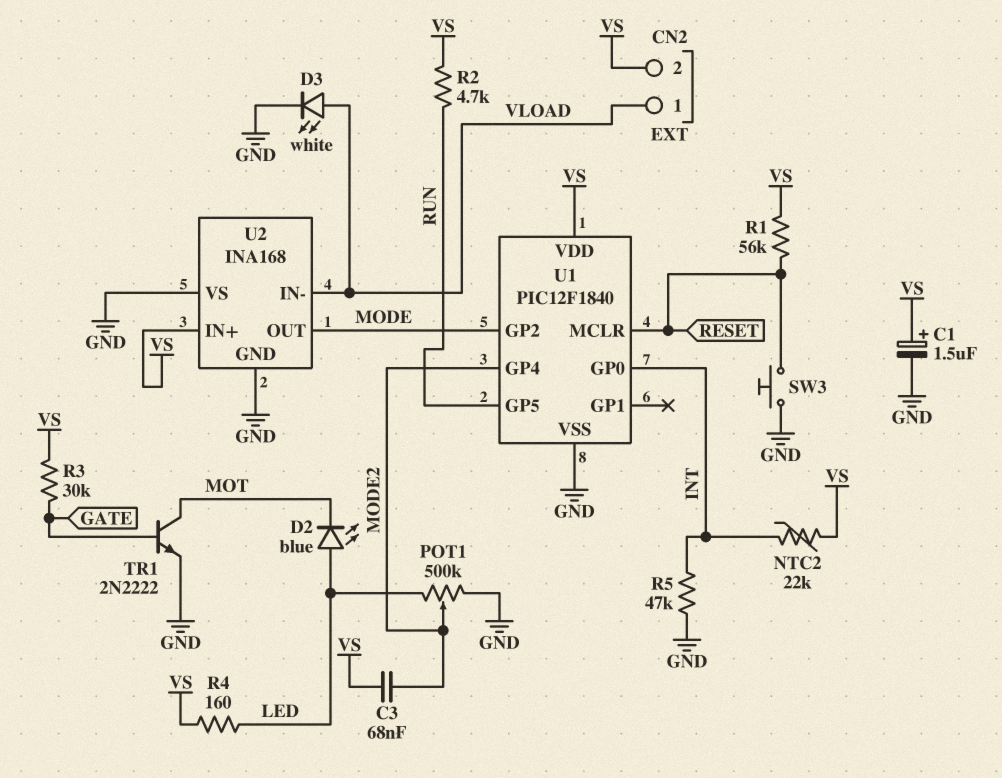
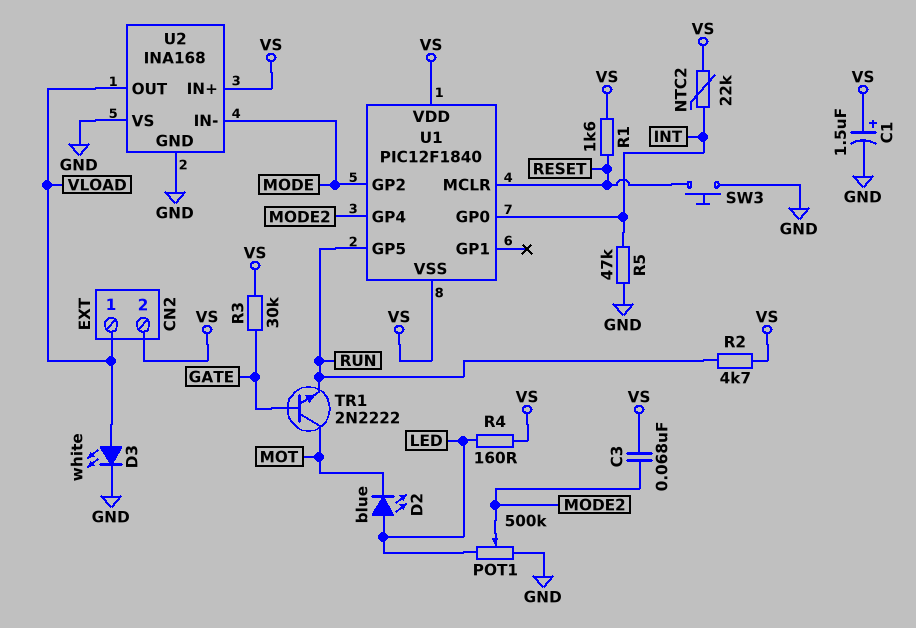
R1: 56k (RESET, VS) -> 1.6k (RESET, VS)
TR1: NPN 2N2222 (B GATE, C MOT, E GND) -> NPN 2N2222 (B GATE, C MOT, E RUN)
U1 pin VSS: GND -> VS
U2 pin IN-: VLOAD -> MODE
U2 pin OUT: MODE -> VLOAD

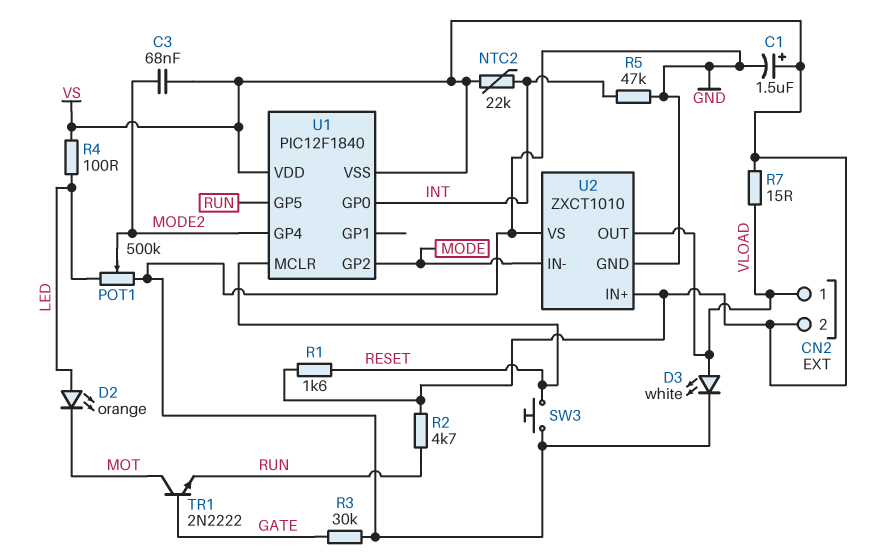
D2: LED blue (A LED, K MOT) -> LED orange (A LED, K MOT)
R3: 30k (GATE, VS) -> 30k (GATE, GND)
R4: 160 (LED, VS) -> 100 (LED, VS)
R7: none -> 15 (VLOAD, VS)
U2: INA168 -> ZXCT1010

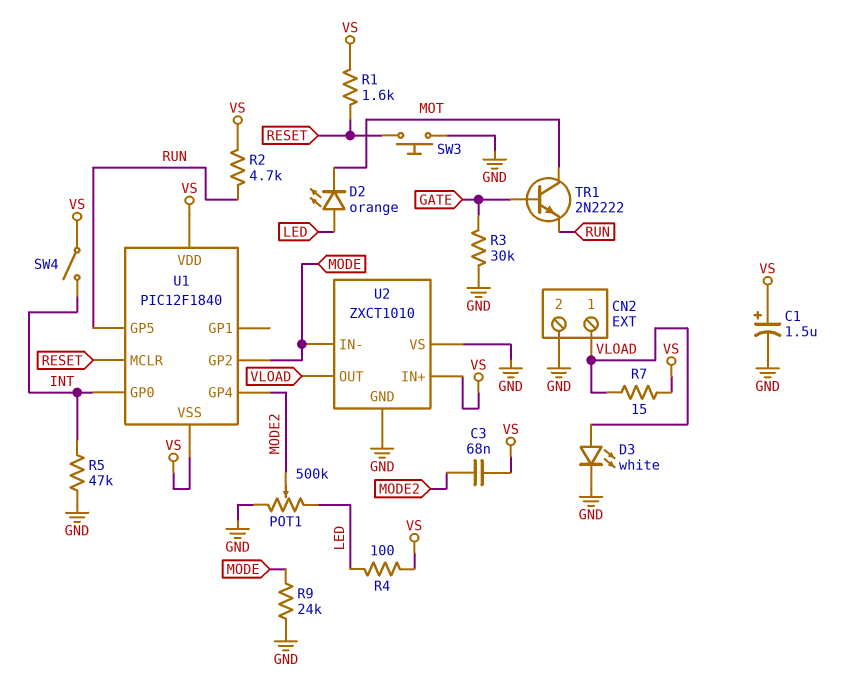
CN2 pin 2: VS -> GND
NTC2: 22k (INT, VS) -> none
R9: none -> 24k (GND, MODE)
SW4: none -> switch (INT, VS)

